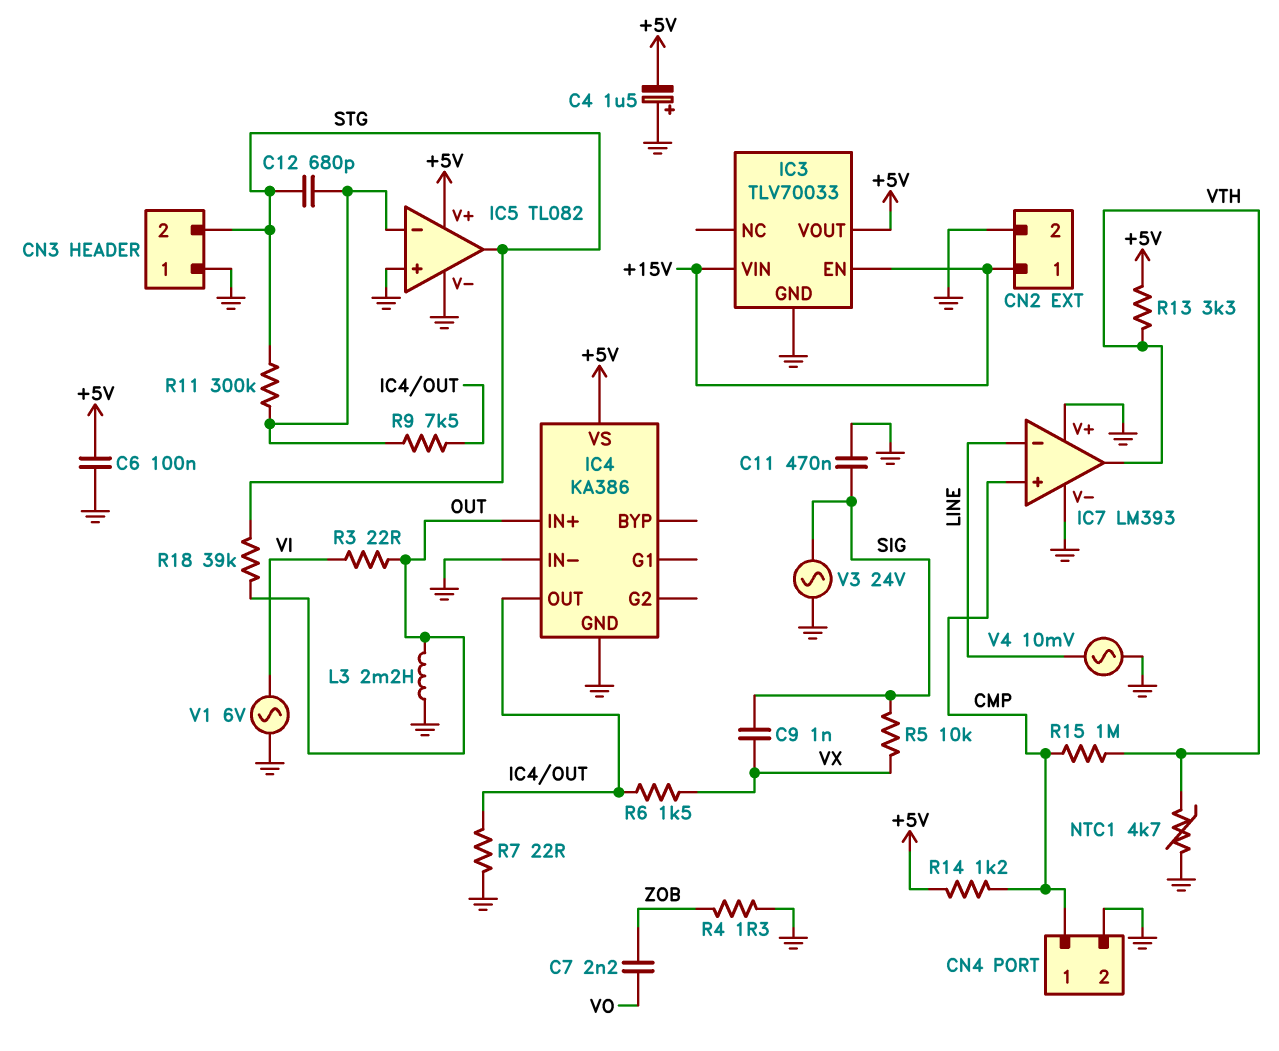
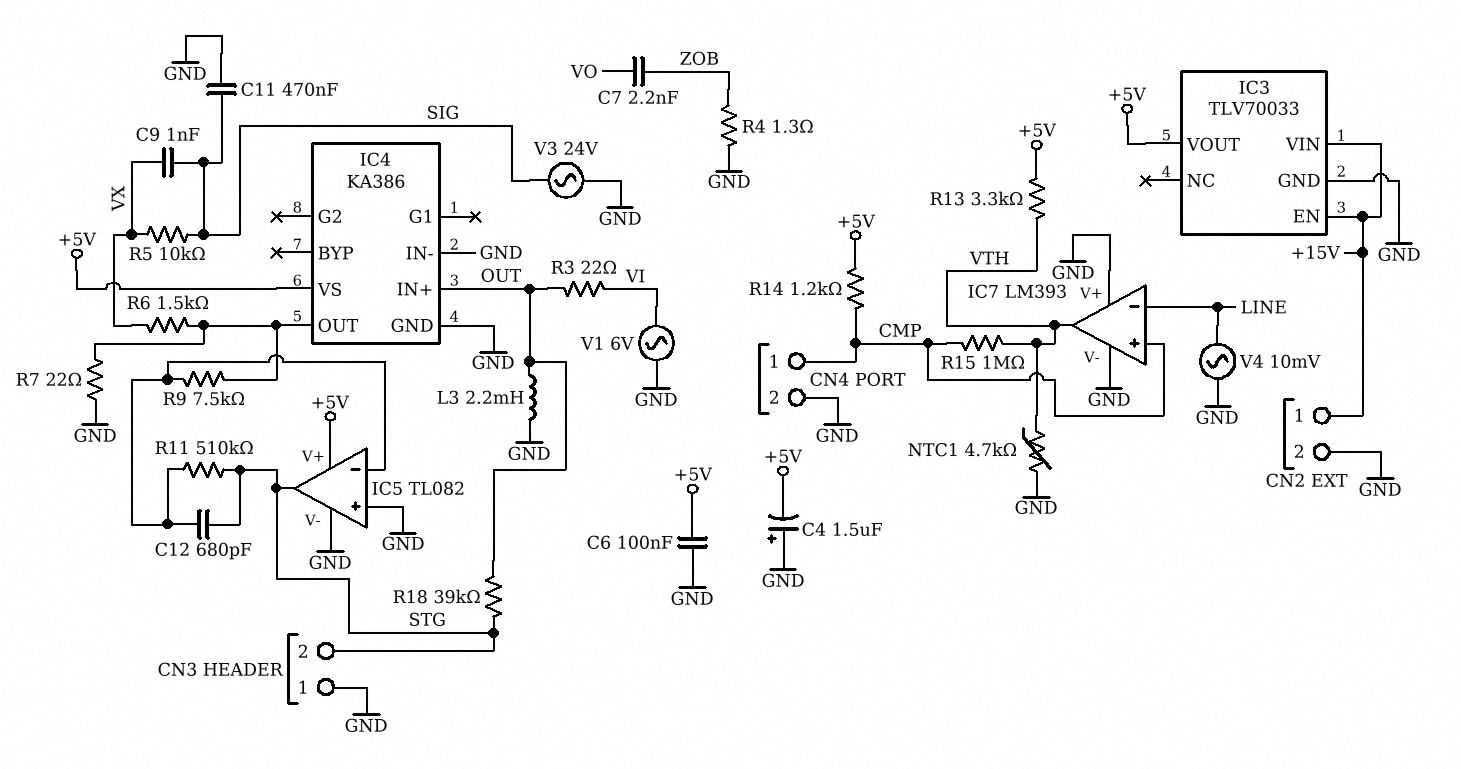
R11: 300k (IC5/in-, STG) -> 510k (IC5/in-, STG)

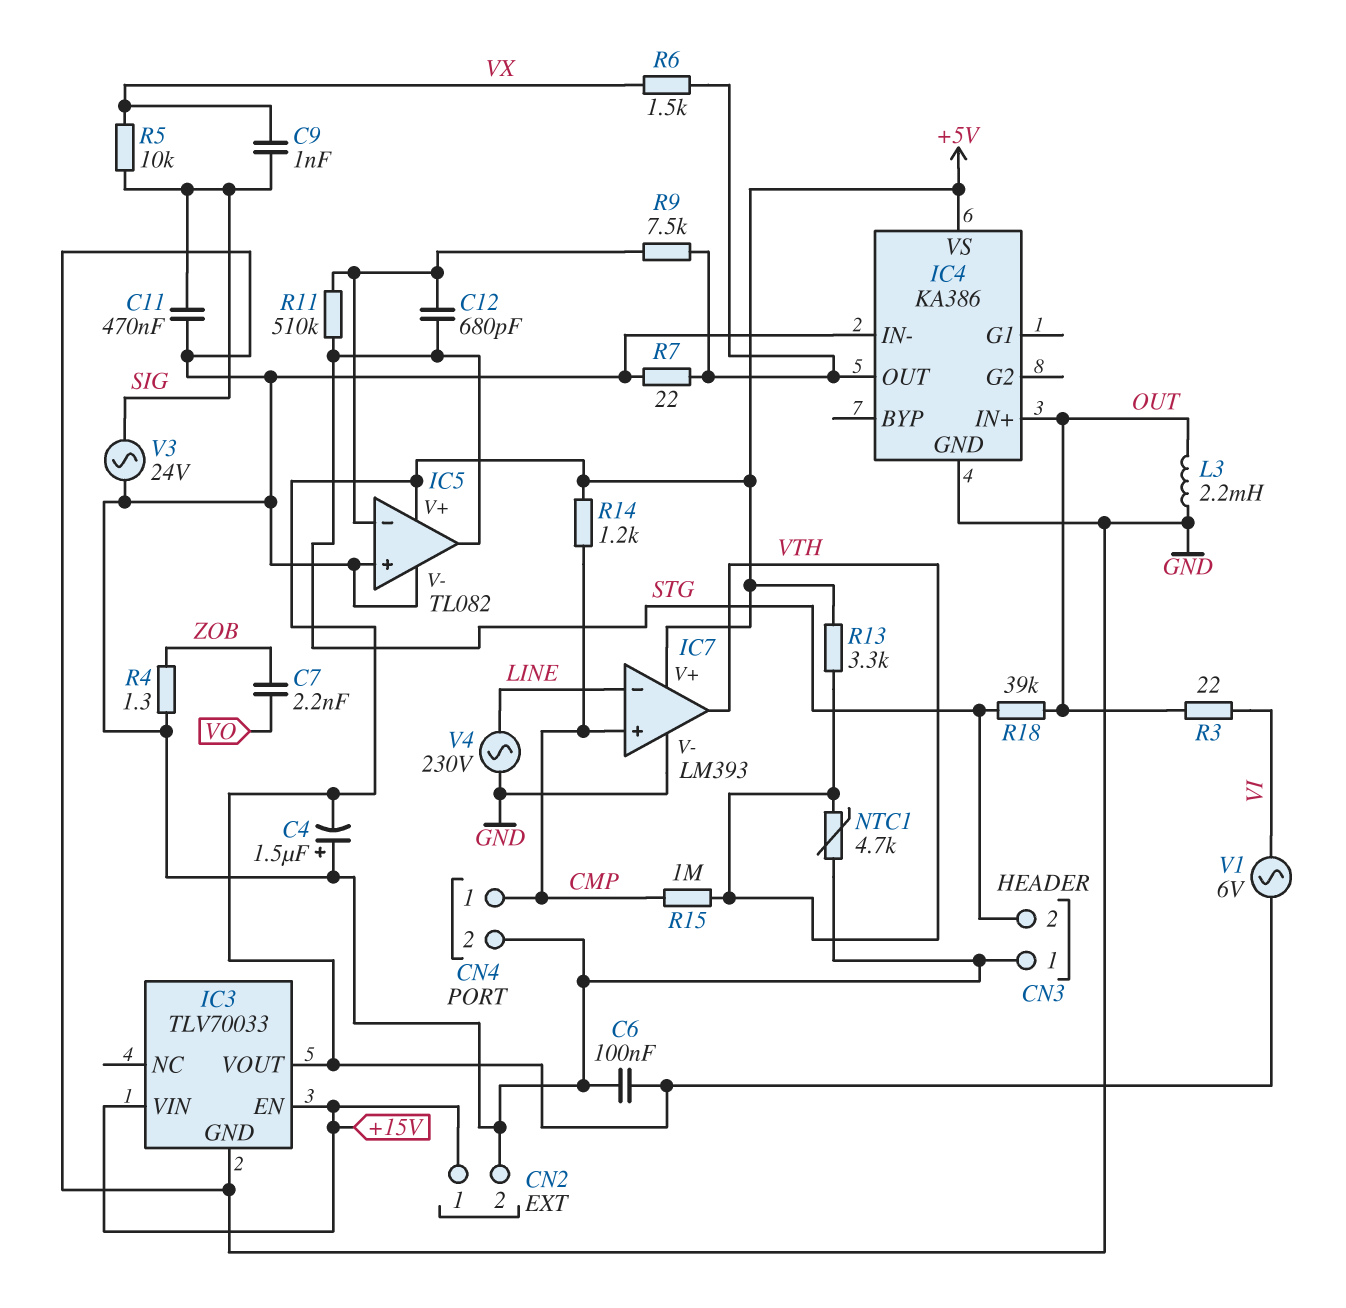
IC7 pin V+: GND -> +5V
V1: AC 6V (GND, VI) -> AC 6V (+5V, VI)
V4: AC 10mV (GND, LINE) -> AC 230V (GND, LINE)

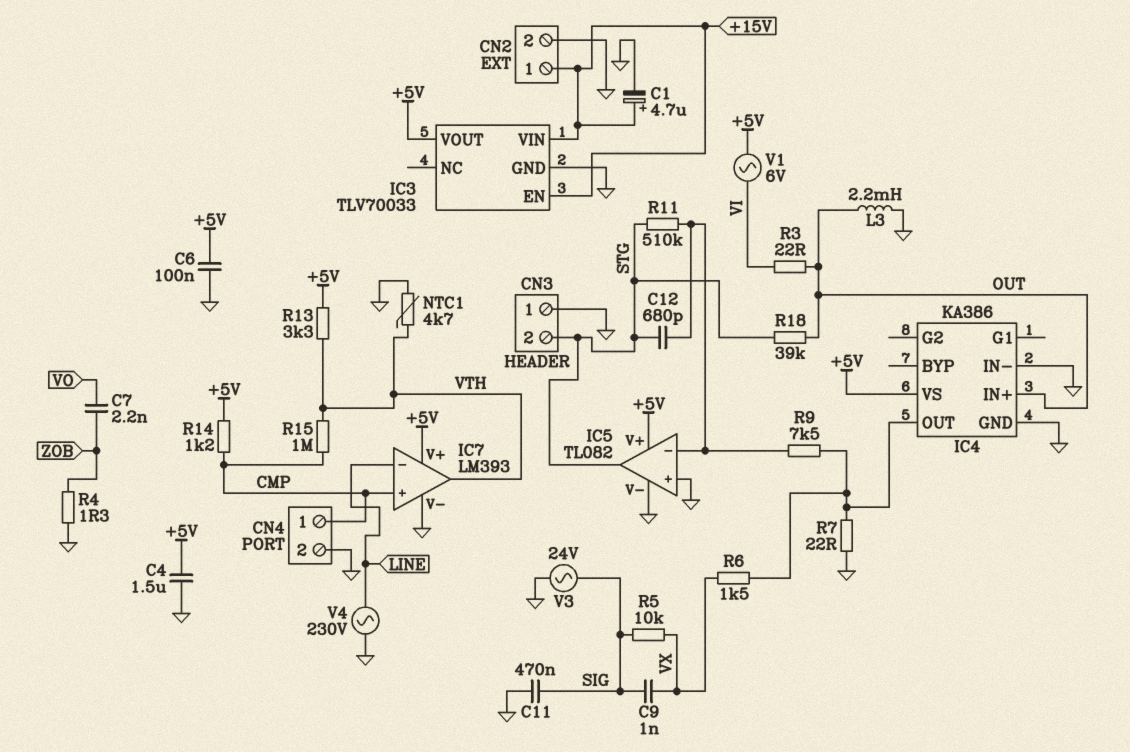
C1: none -> 4.7uF (plus +15V, minus GND)
C4: 1.5uF (plus GND, minus +5V) -> 1.5uF (+5V, GND)

